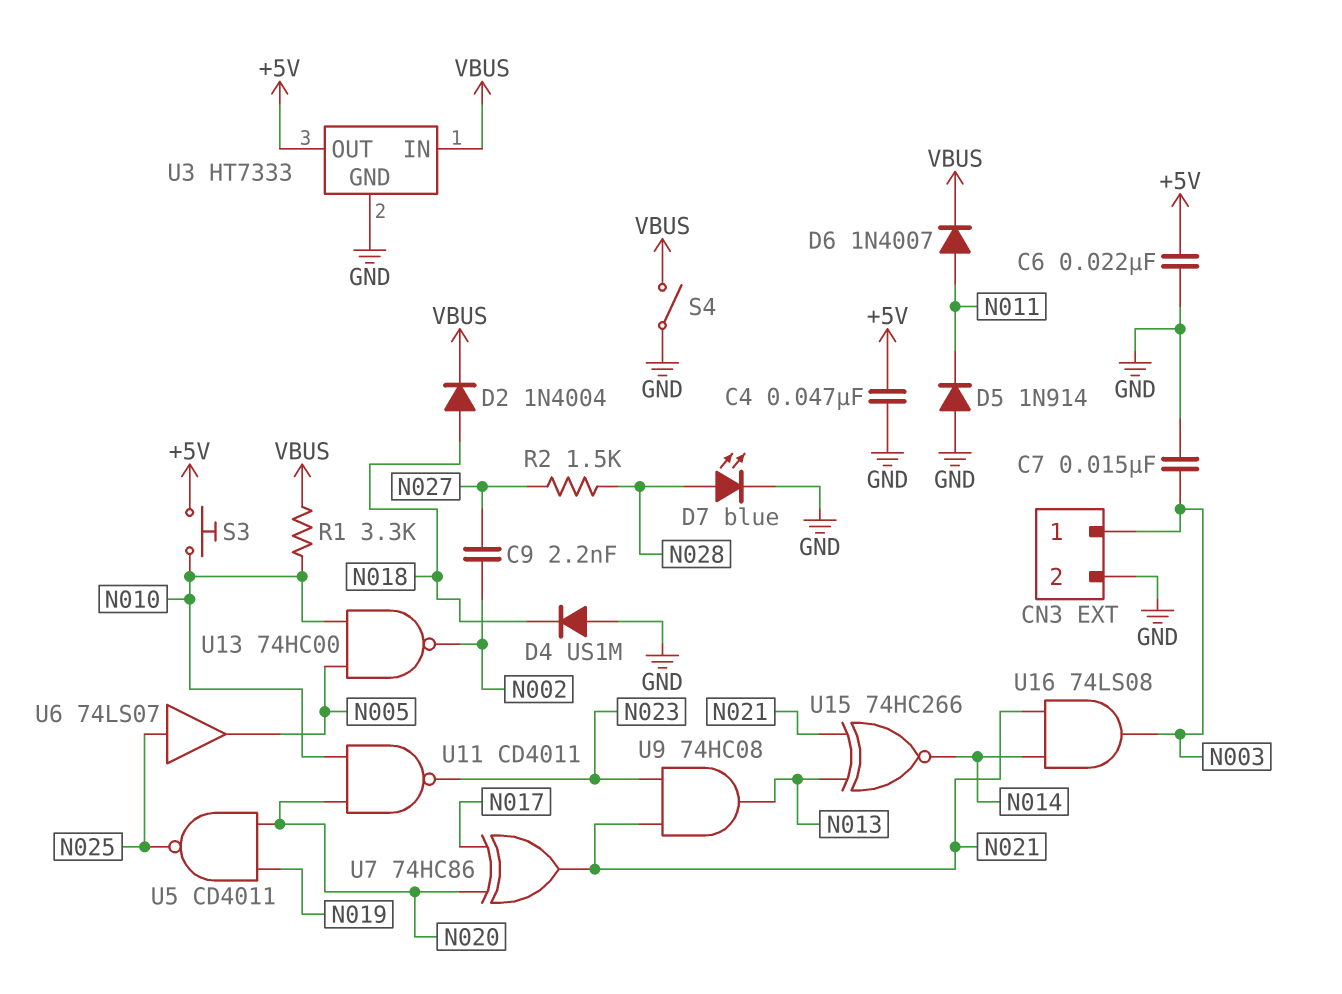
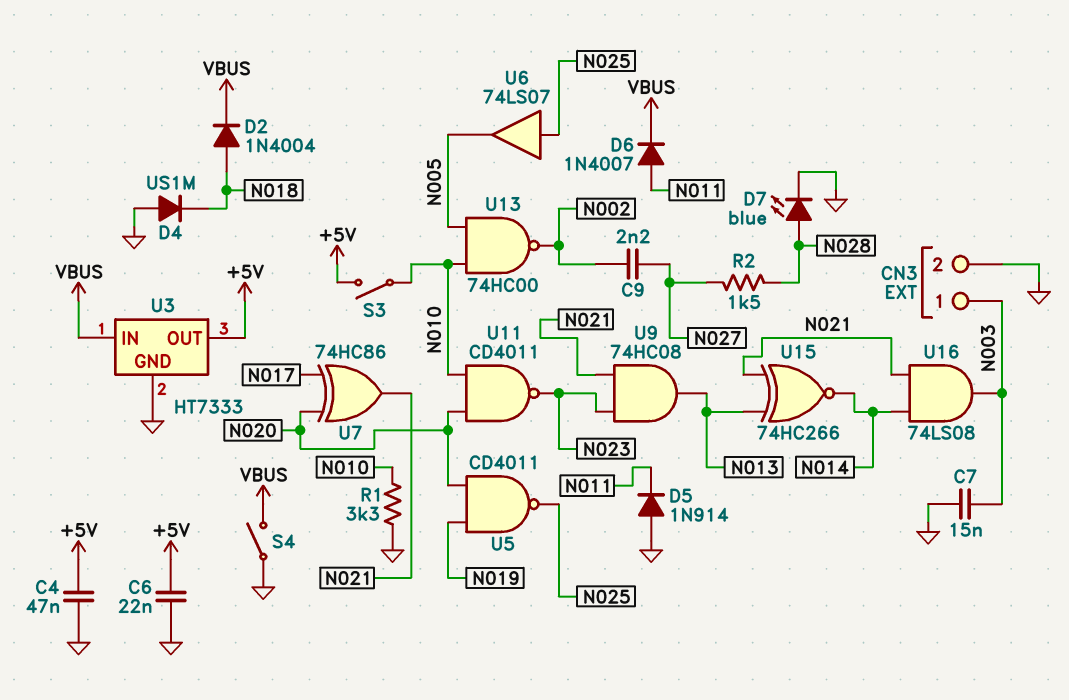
R1: 3.3k (N010, VBUS) -> 3.3k (GND, N010)
S3: button (+5V, N010) -> switch (+5V, N010)

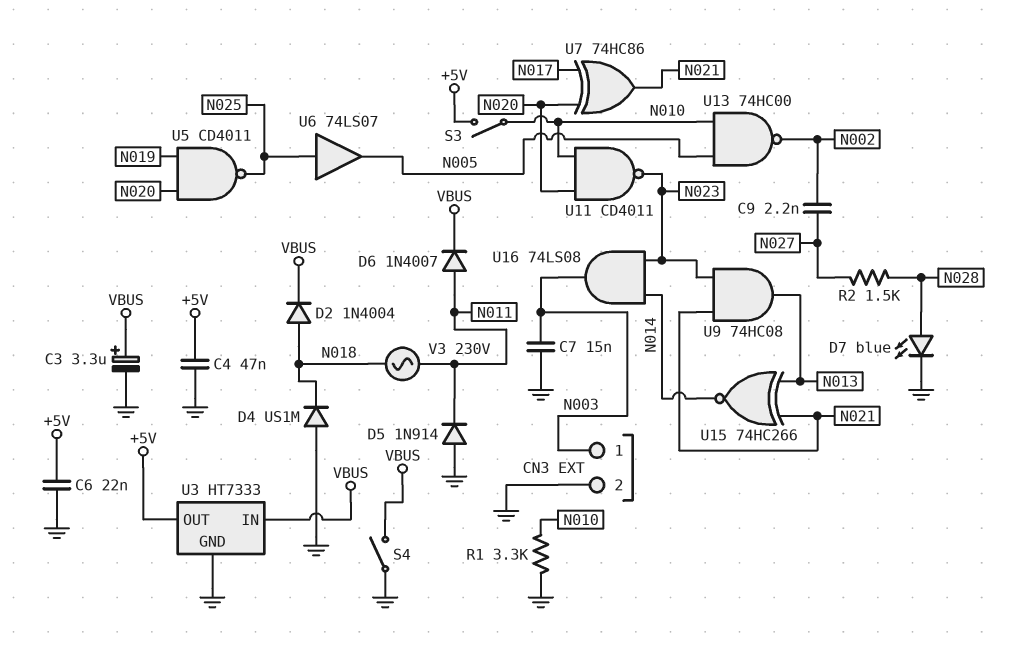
C3: none -> 3.3uF (plus VBUS, minus GND)
U16: AND 74LS08 (in N014, in N021, out N003) -> AND 74LS08 (in N014, in N023, out N003)
V3: none -> AC 230V (N011, N018)

